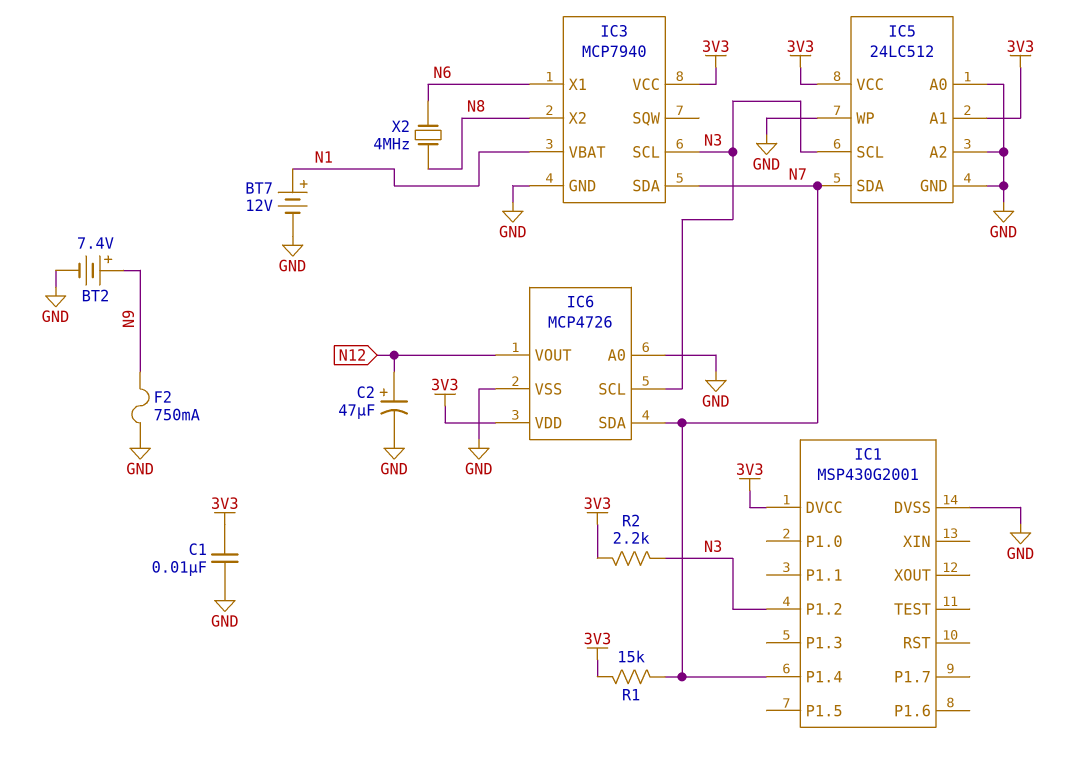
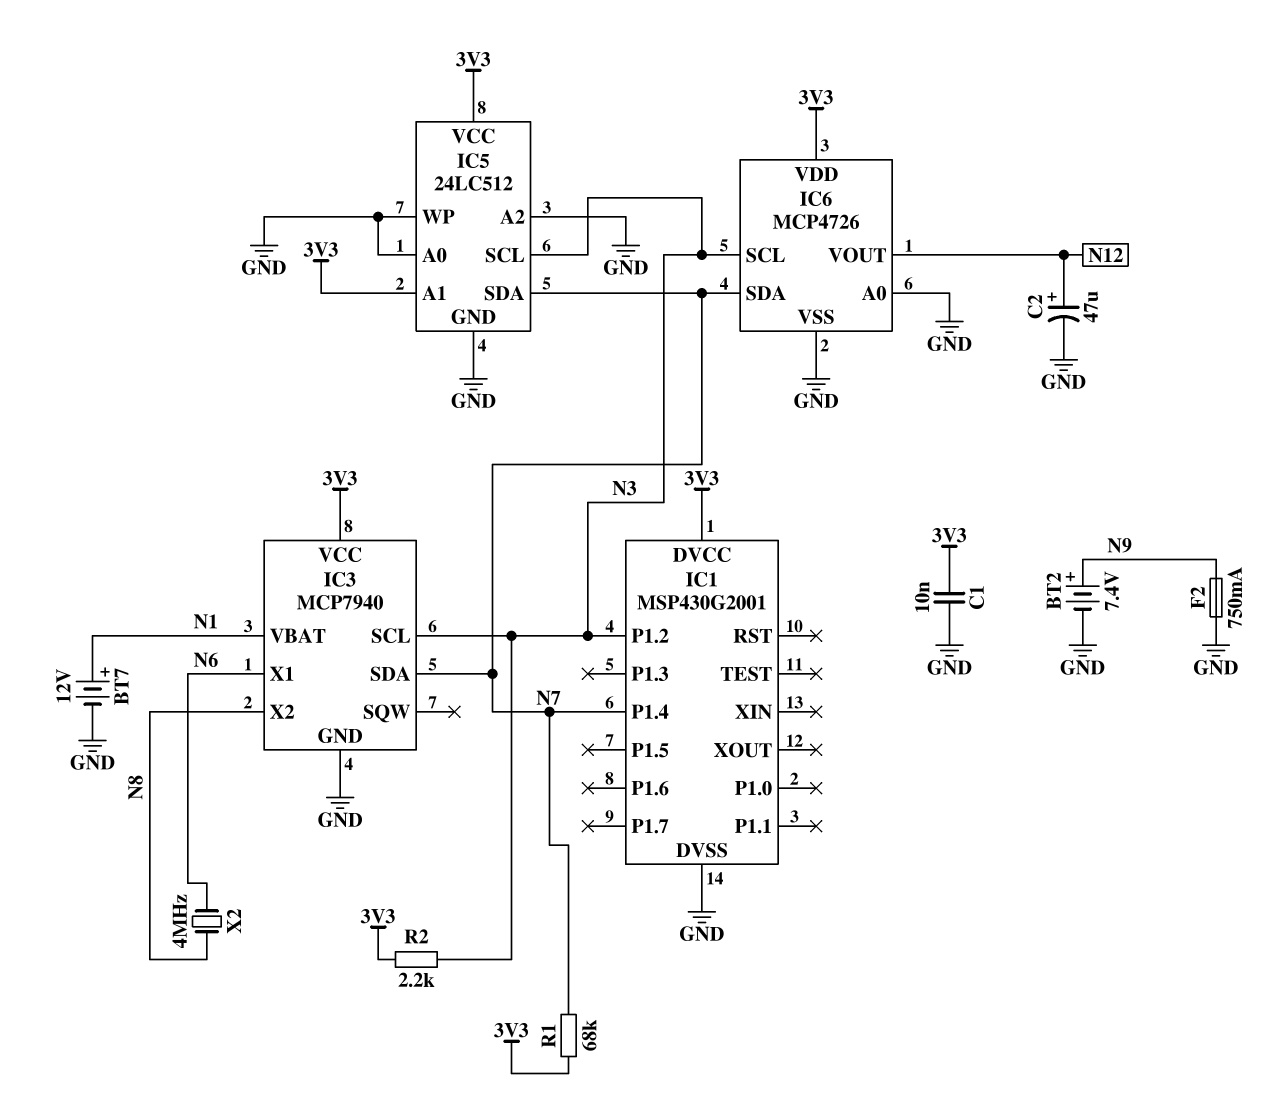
R1: 15k (3V3, N7) -> 68k (3V3, N7)

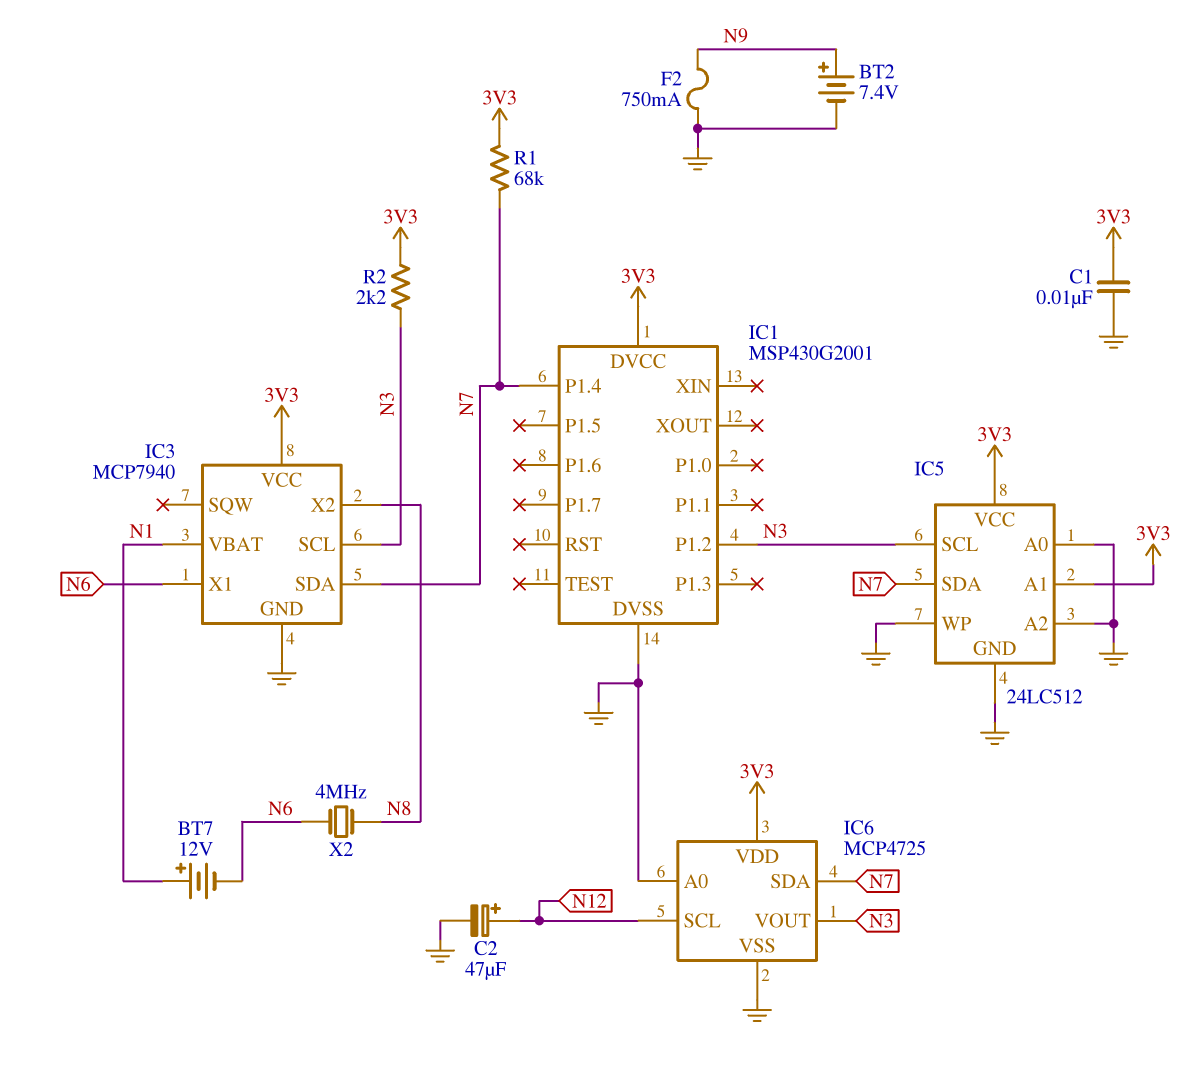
BT7: 12V (plus N1, minus GND) -> 12V (plus N1, minus N6)
IC6: MCP4726 -> MCP4725
IC6 pin SCL: N3 -> N12
IC6 pin VOUT: N12 -> N3

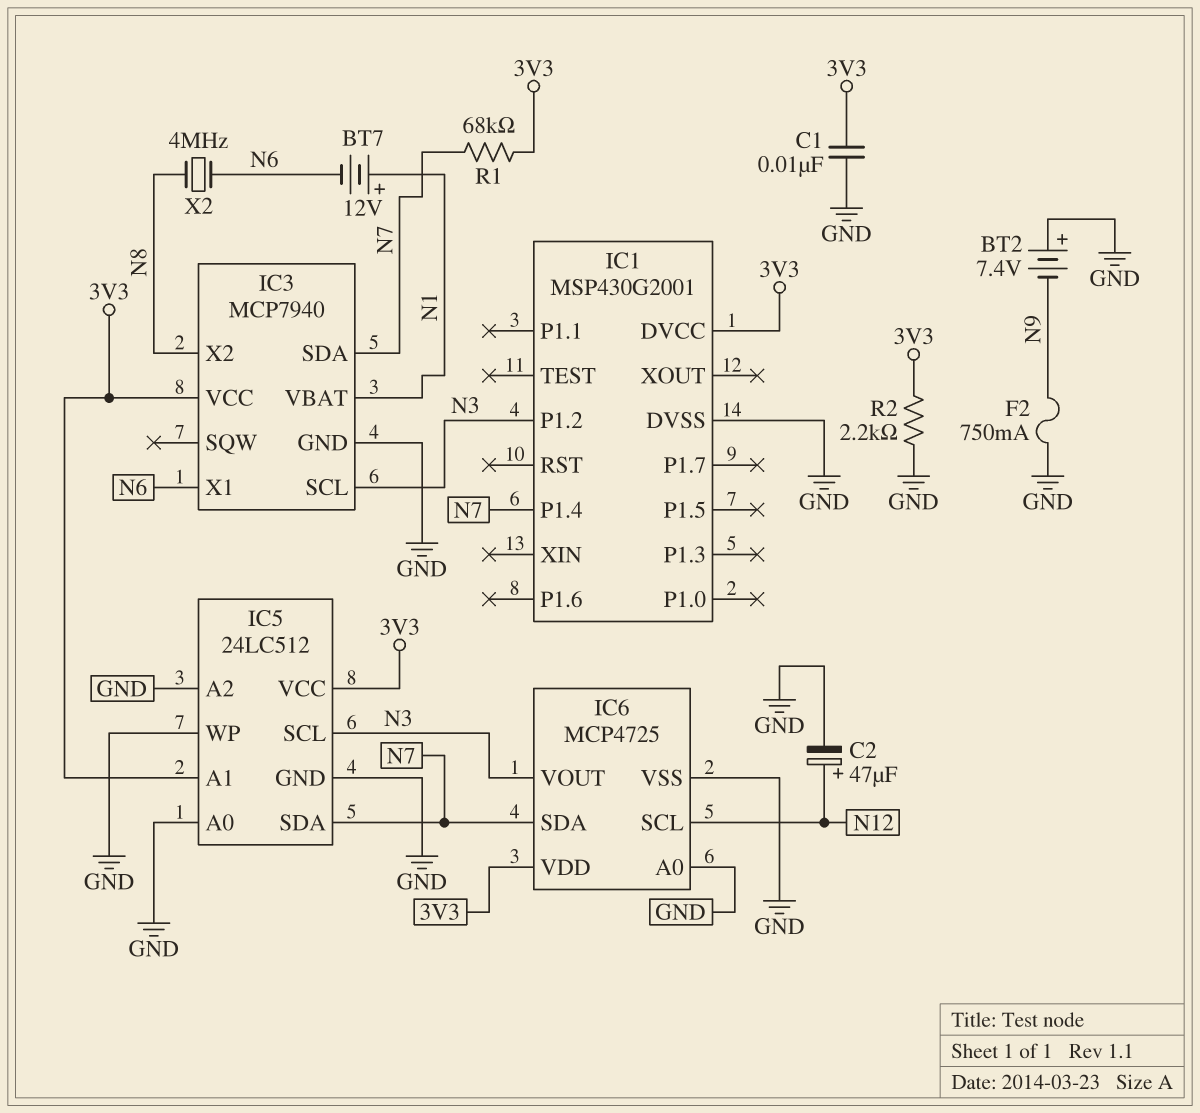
BT2: 7.4V (plus N9, minus GND) -> 7.4V (plus GND, minus N9)
R2: 2.2k (3V3, N3) -> 2.2k (3V3, GND)

